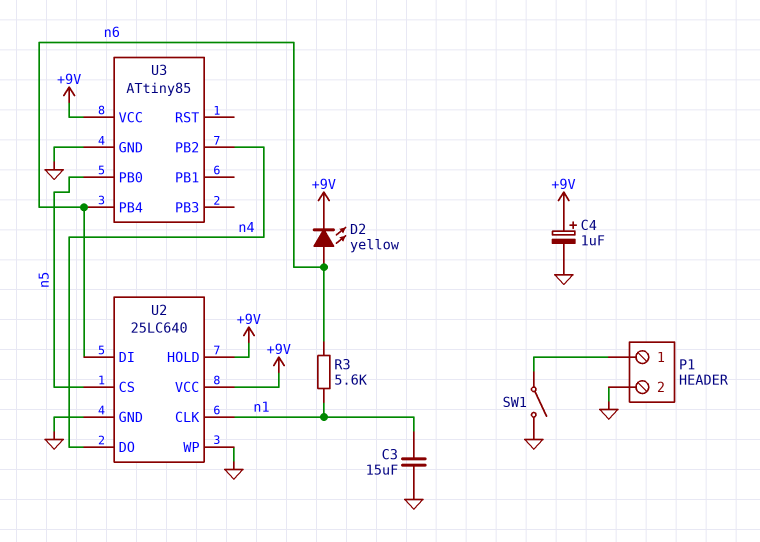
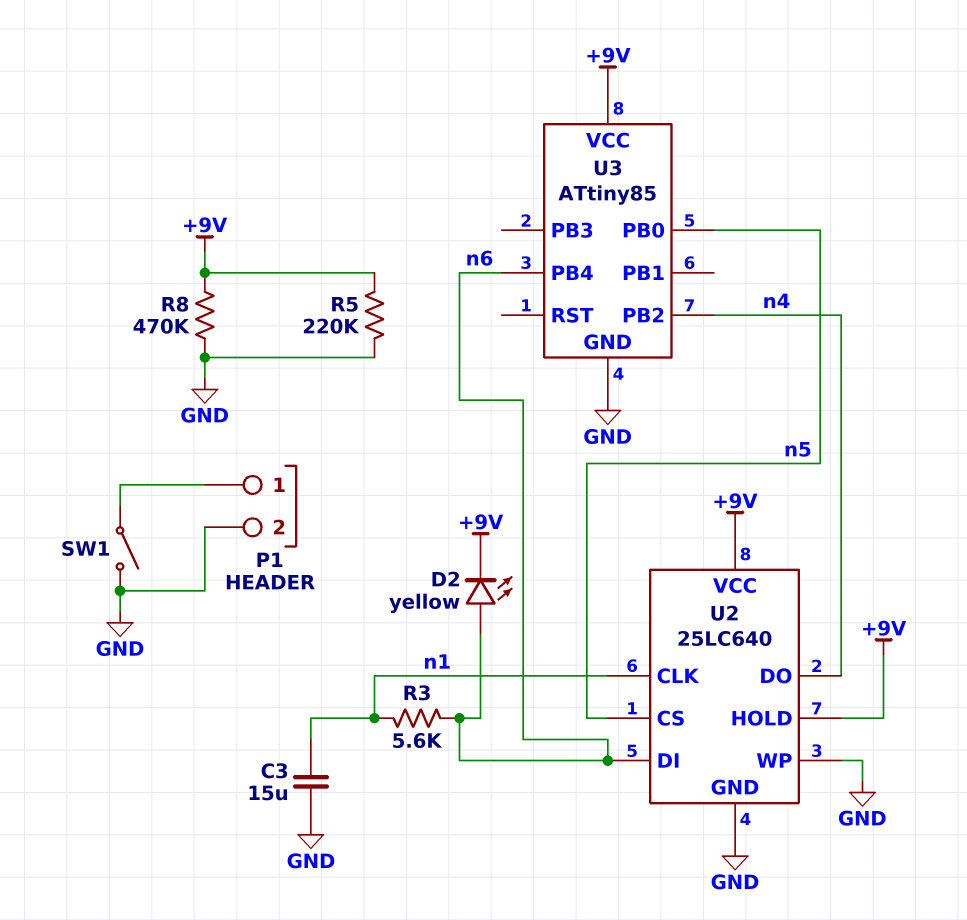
C4: 1uF (plus +9V, minus GND) -> none
R5: none -> 220k (+9V, GND)
R8: none -> 470k (+9V, GND)

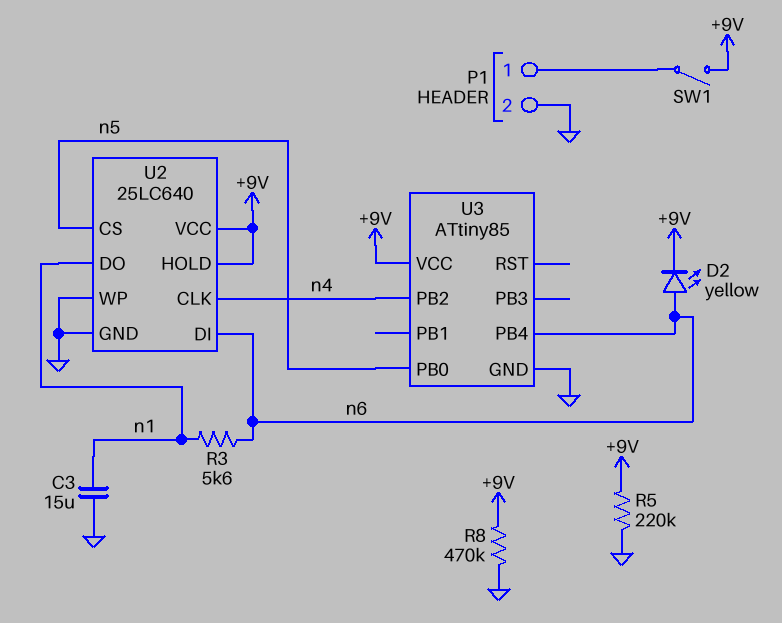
SW1: switch (GND, P1/1) -> switch (+9V, P1/1)
U2 pin CLK: n1 -> n4
U2 pin DO: n4 -> n1

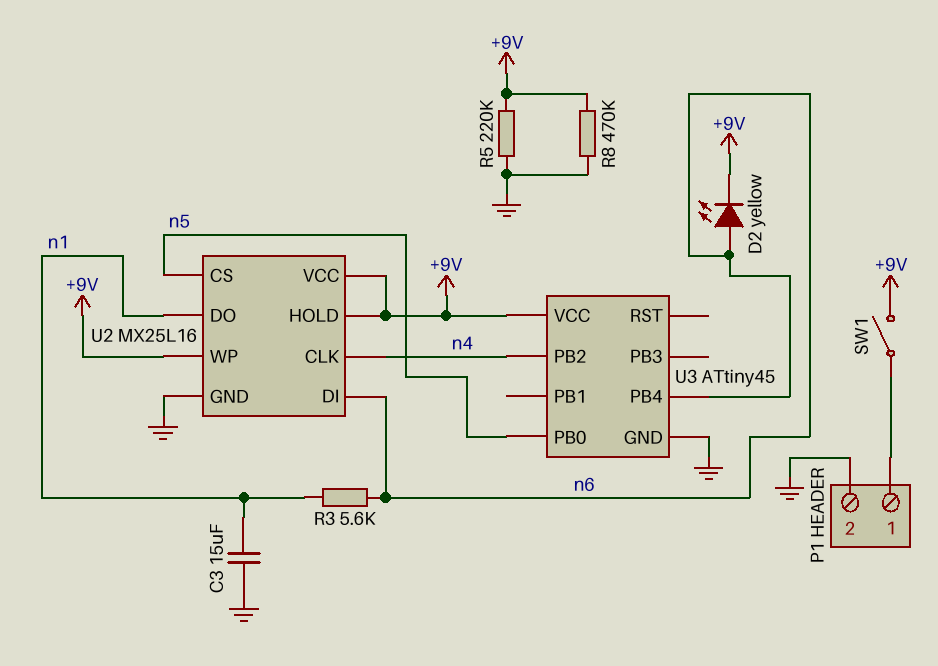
U2: 25LC640 -> MX25L16
U2 pin WP: GND -> +9V
U3: ATtiny85 -> ATtiny45

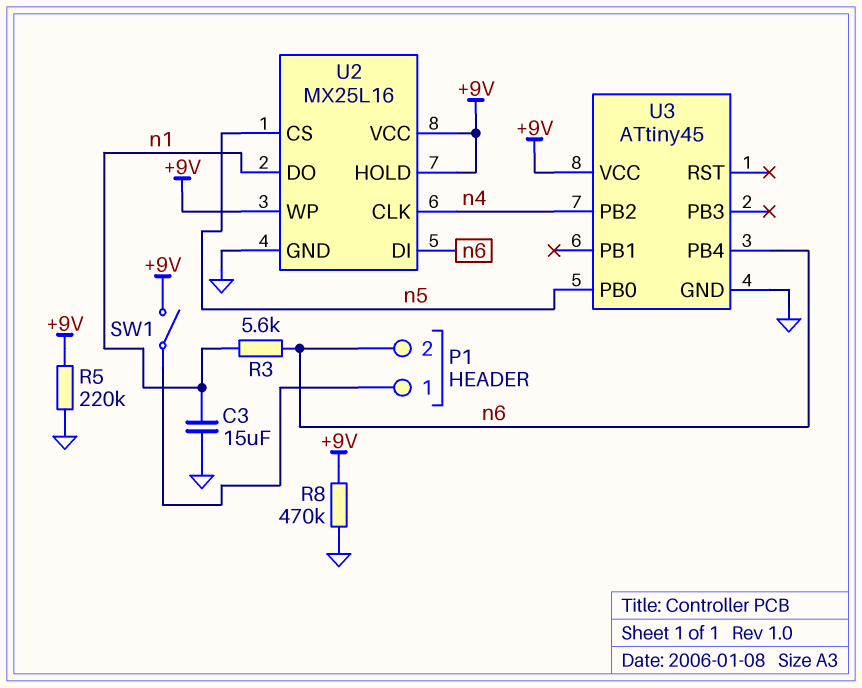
D2: LED yellow (A n6, K +9V) -> none
P1 pin 2: GND -> n6

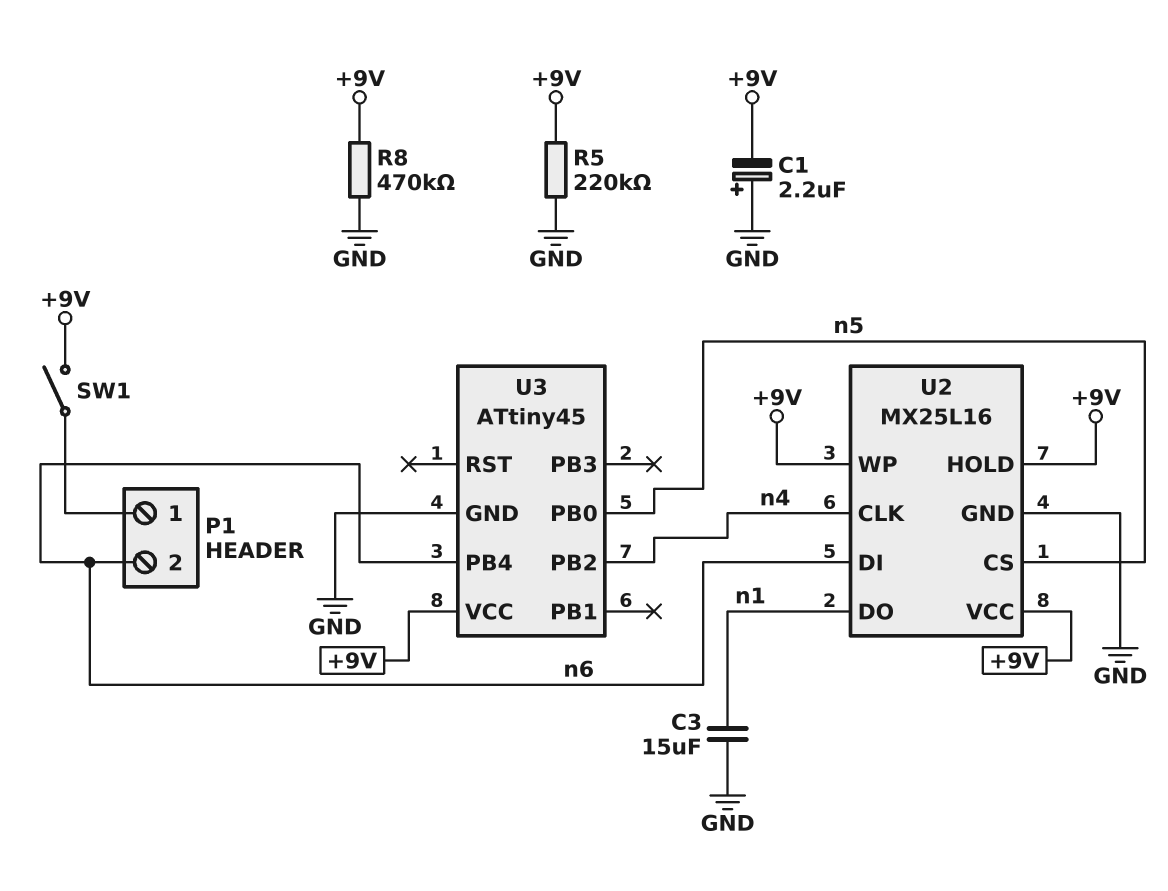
C1: none -> 2.2uF (plus GND, minus +9V)
R3: 5.6k (n1, n6) -> none

